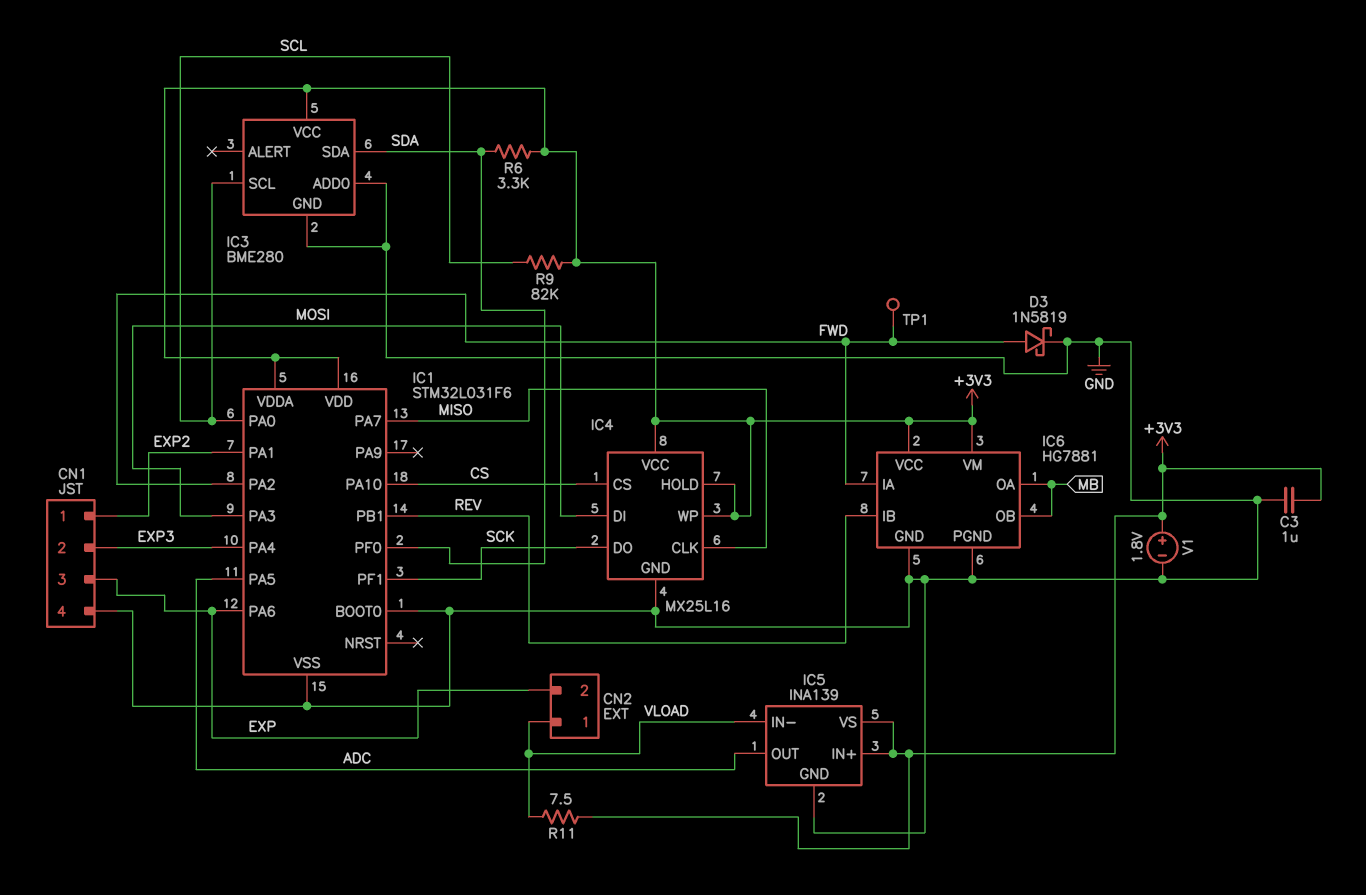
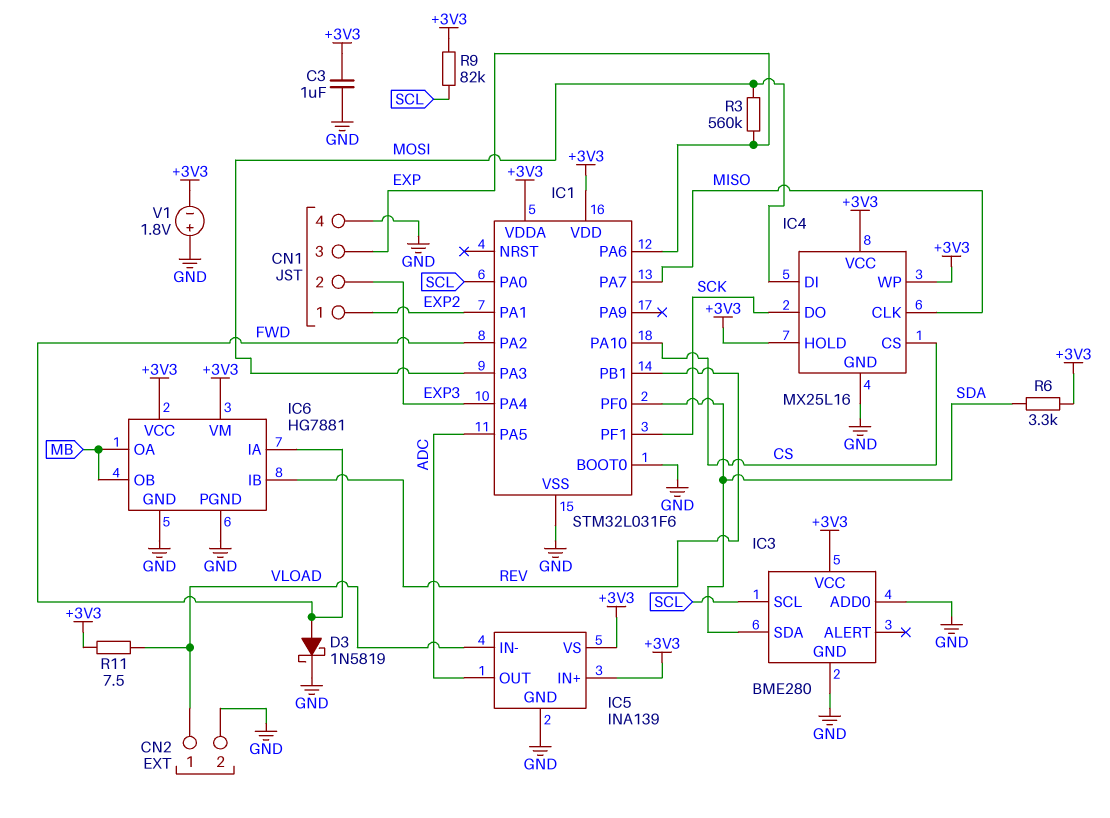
CN2 pin 2: EXP -> GND
R3: none -> 560k (EXP, MOSI)
TP1: test point (FWD) -> none
V1: 1.8V (plus +3V3, minus GND) -> 1.8V (plus GND, minus +3V3)

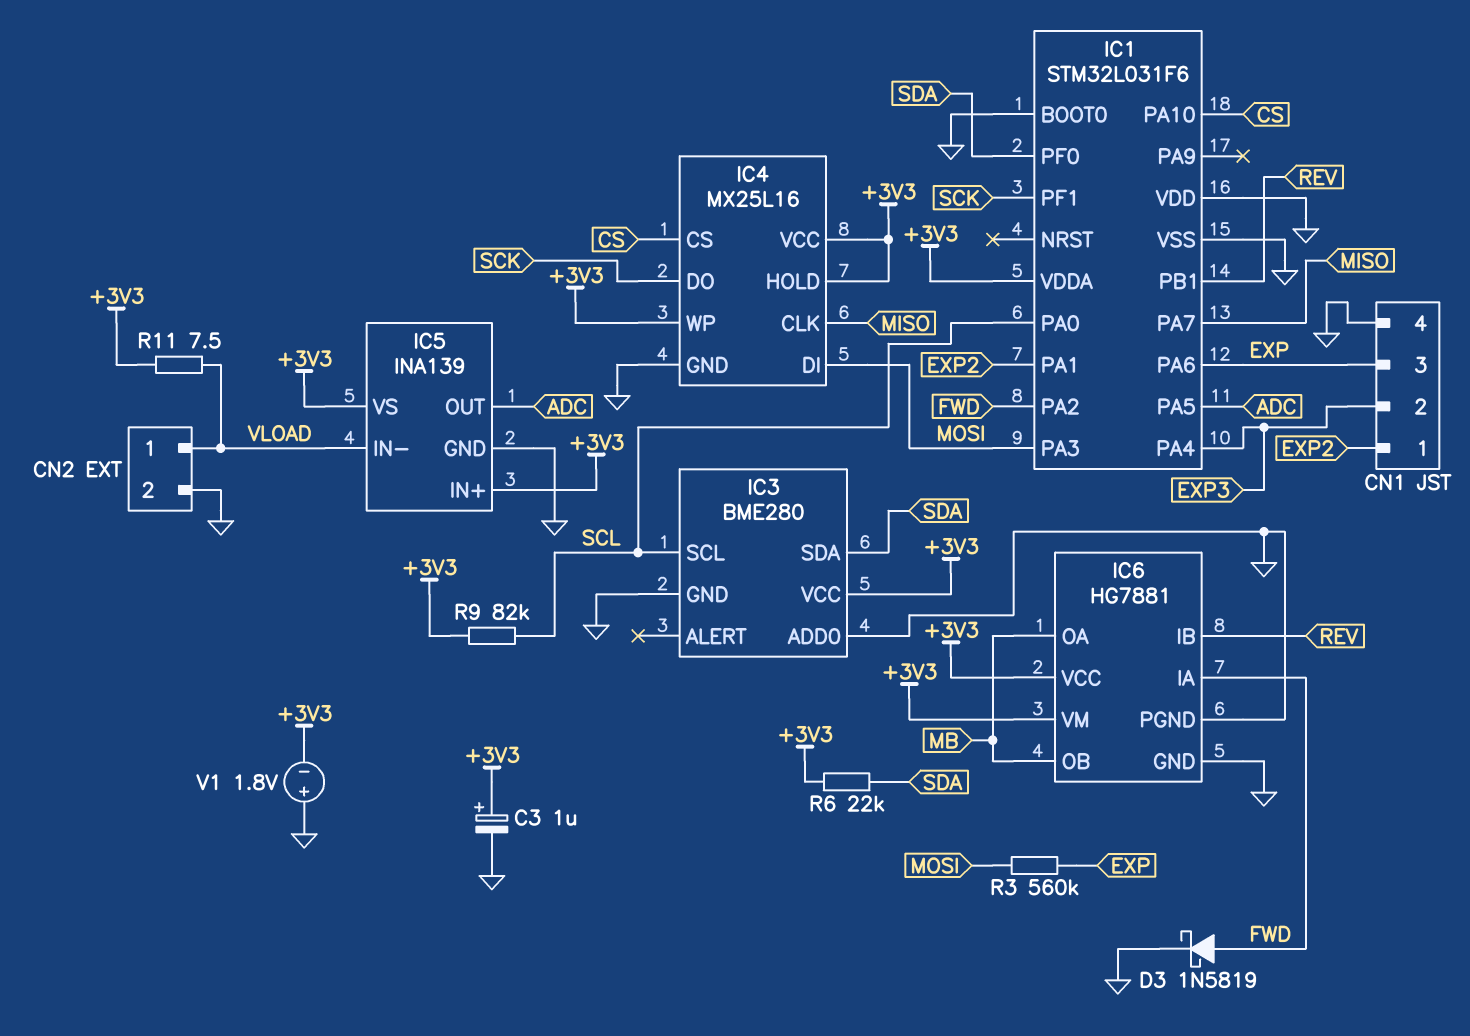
C3: 1uF (+3V3, GND) -> 1uF (plus +3V3, minus GND)
IC1 pin VDD: +3V3 -> GND
R6: 3.3k (+3V3, SDA) -> 22k (+3V3, SDA)

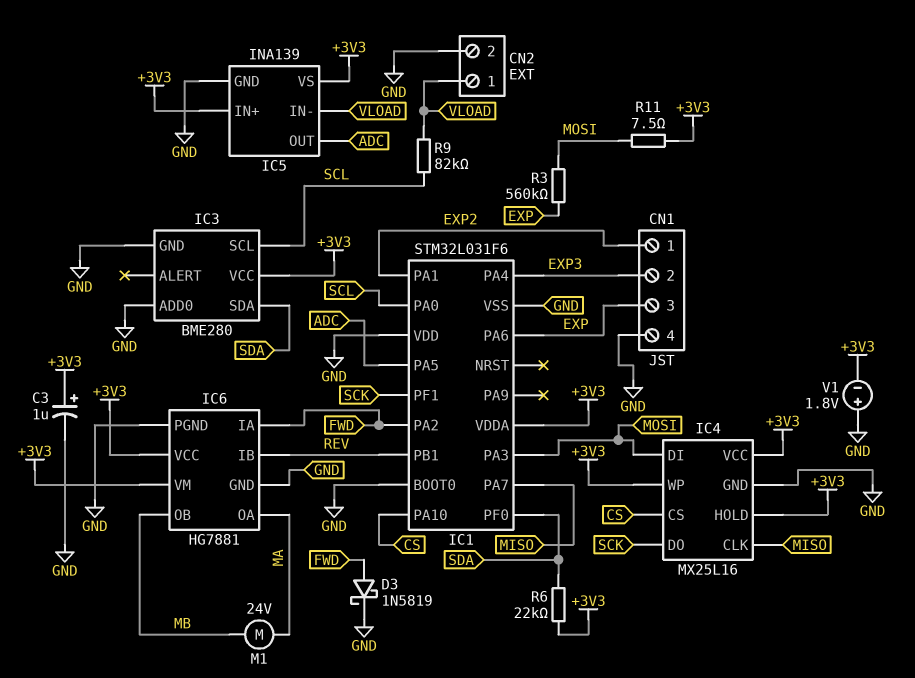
IC6 pin OA: MB -> MA
M1: none -> motor 24V (MA, MB)
R9: 82k (+3V3, SCL) -> 82k (SCL, VLOAD)
R11: 7.5 (+3V3, VLOAD) -> 7.5 (+3V3, MOSI)

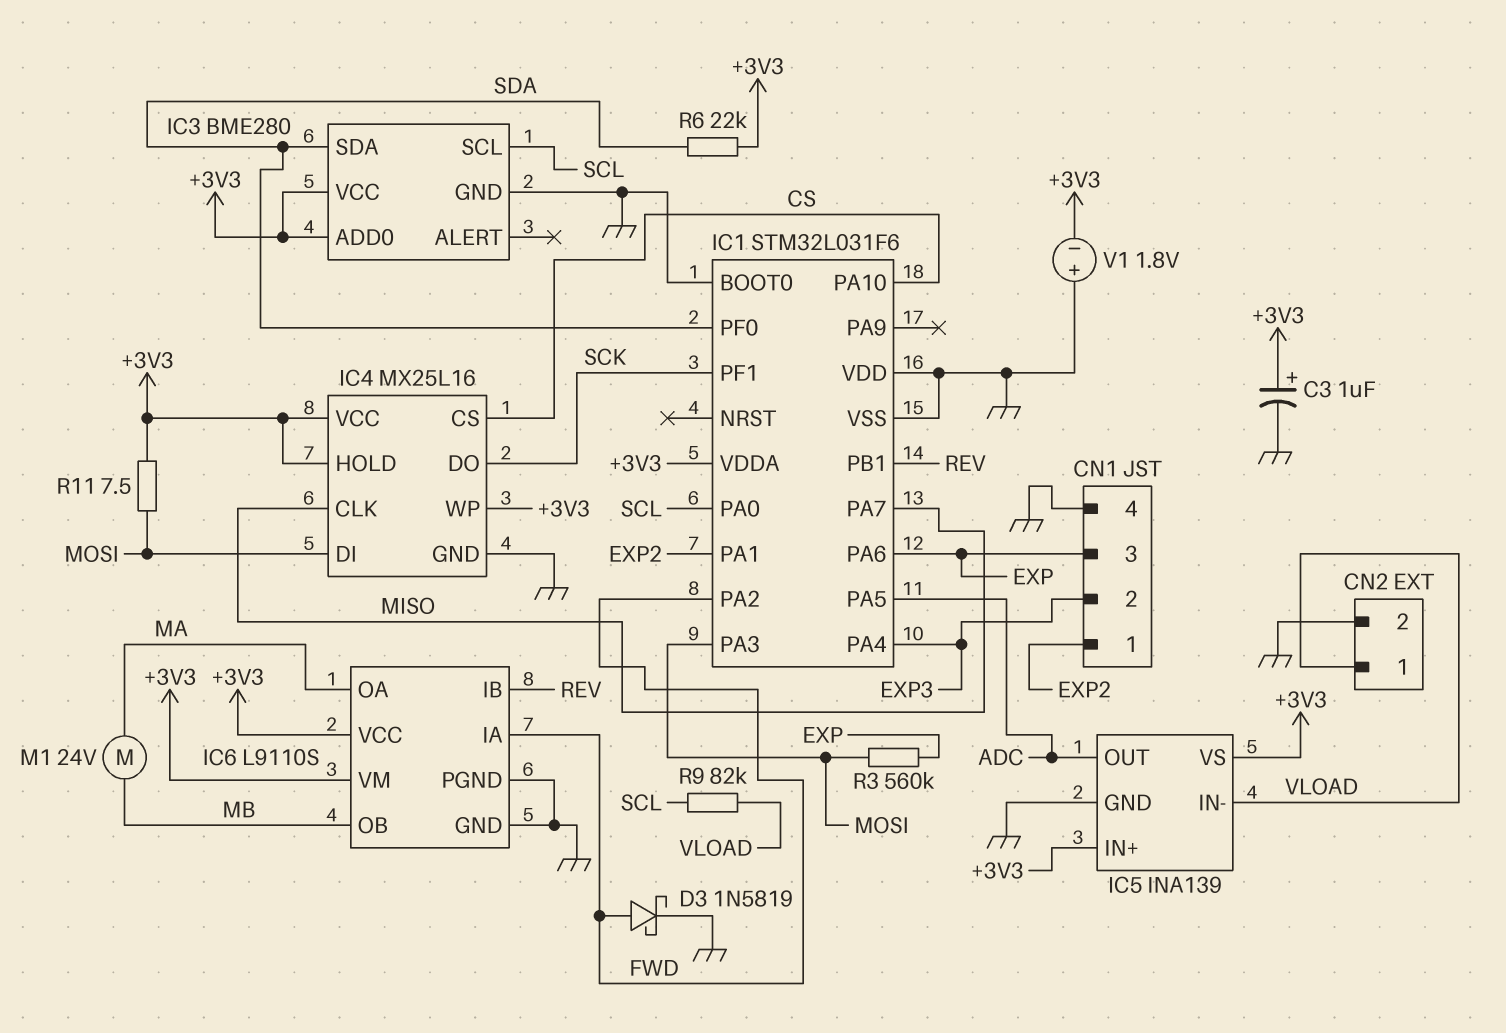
IC3 pin ADD0: GND -> +3V3
IC6: HG7881 -> L9110S

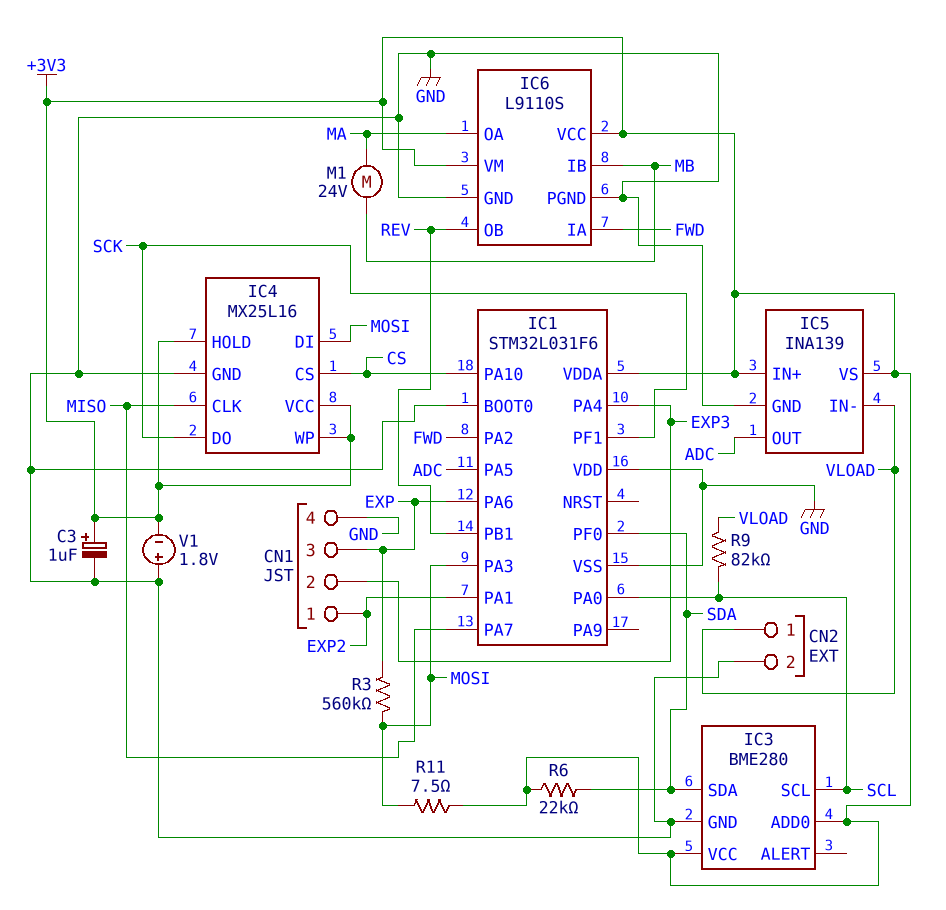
D3: schottky 1N5819 (A FWD, K GND) -> none
IC6 pin IB: REV -> MB
IC6 pin OB: MB -> REV

